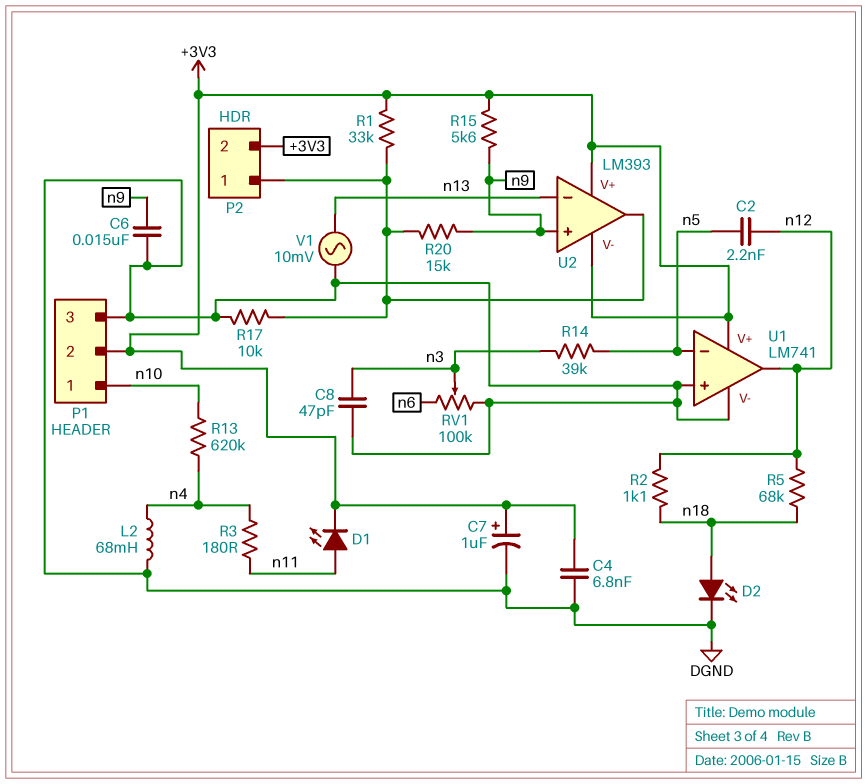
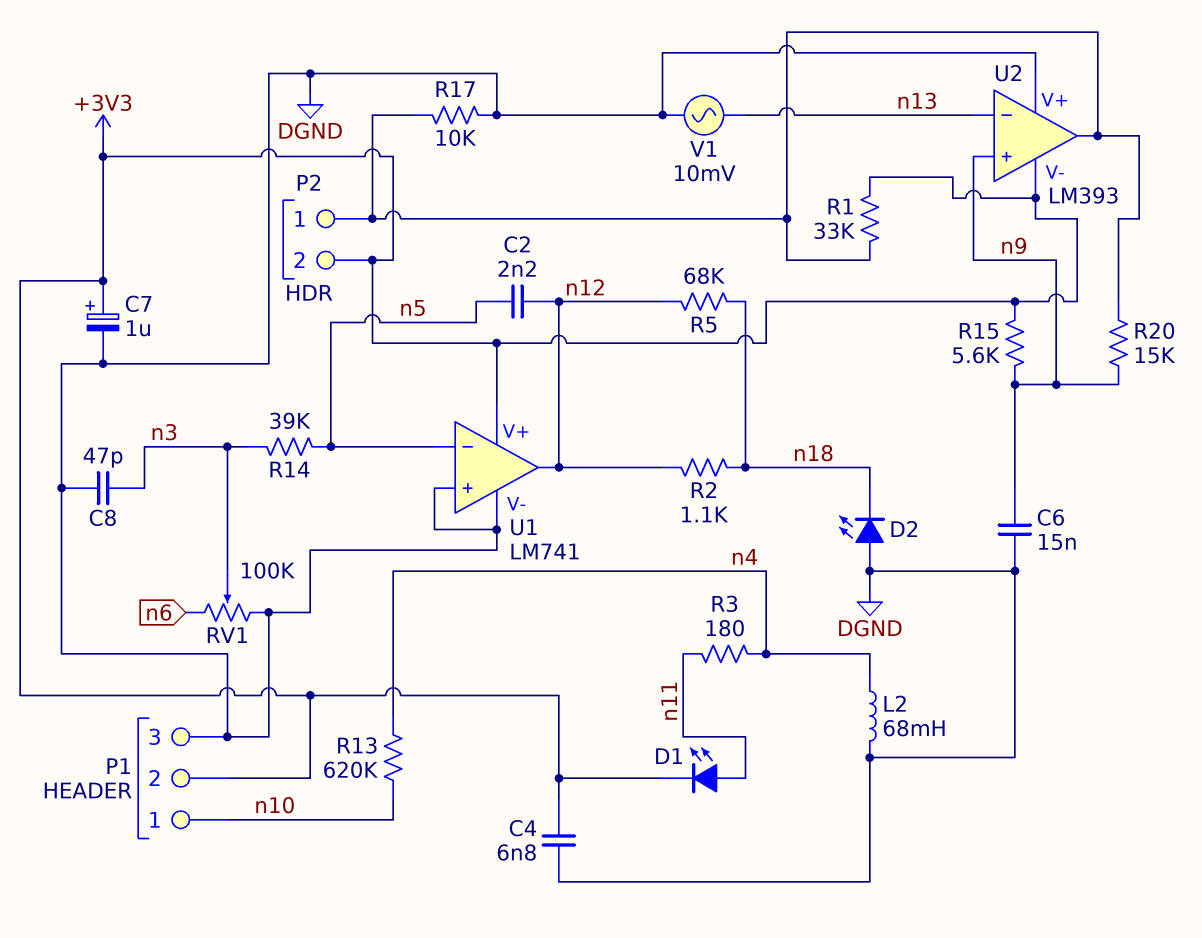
D2: LED (A n18, K DGND) -> LED (A DGND, K n18)
U2 pin V+: +3V3 -> DGND

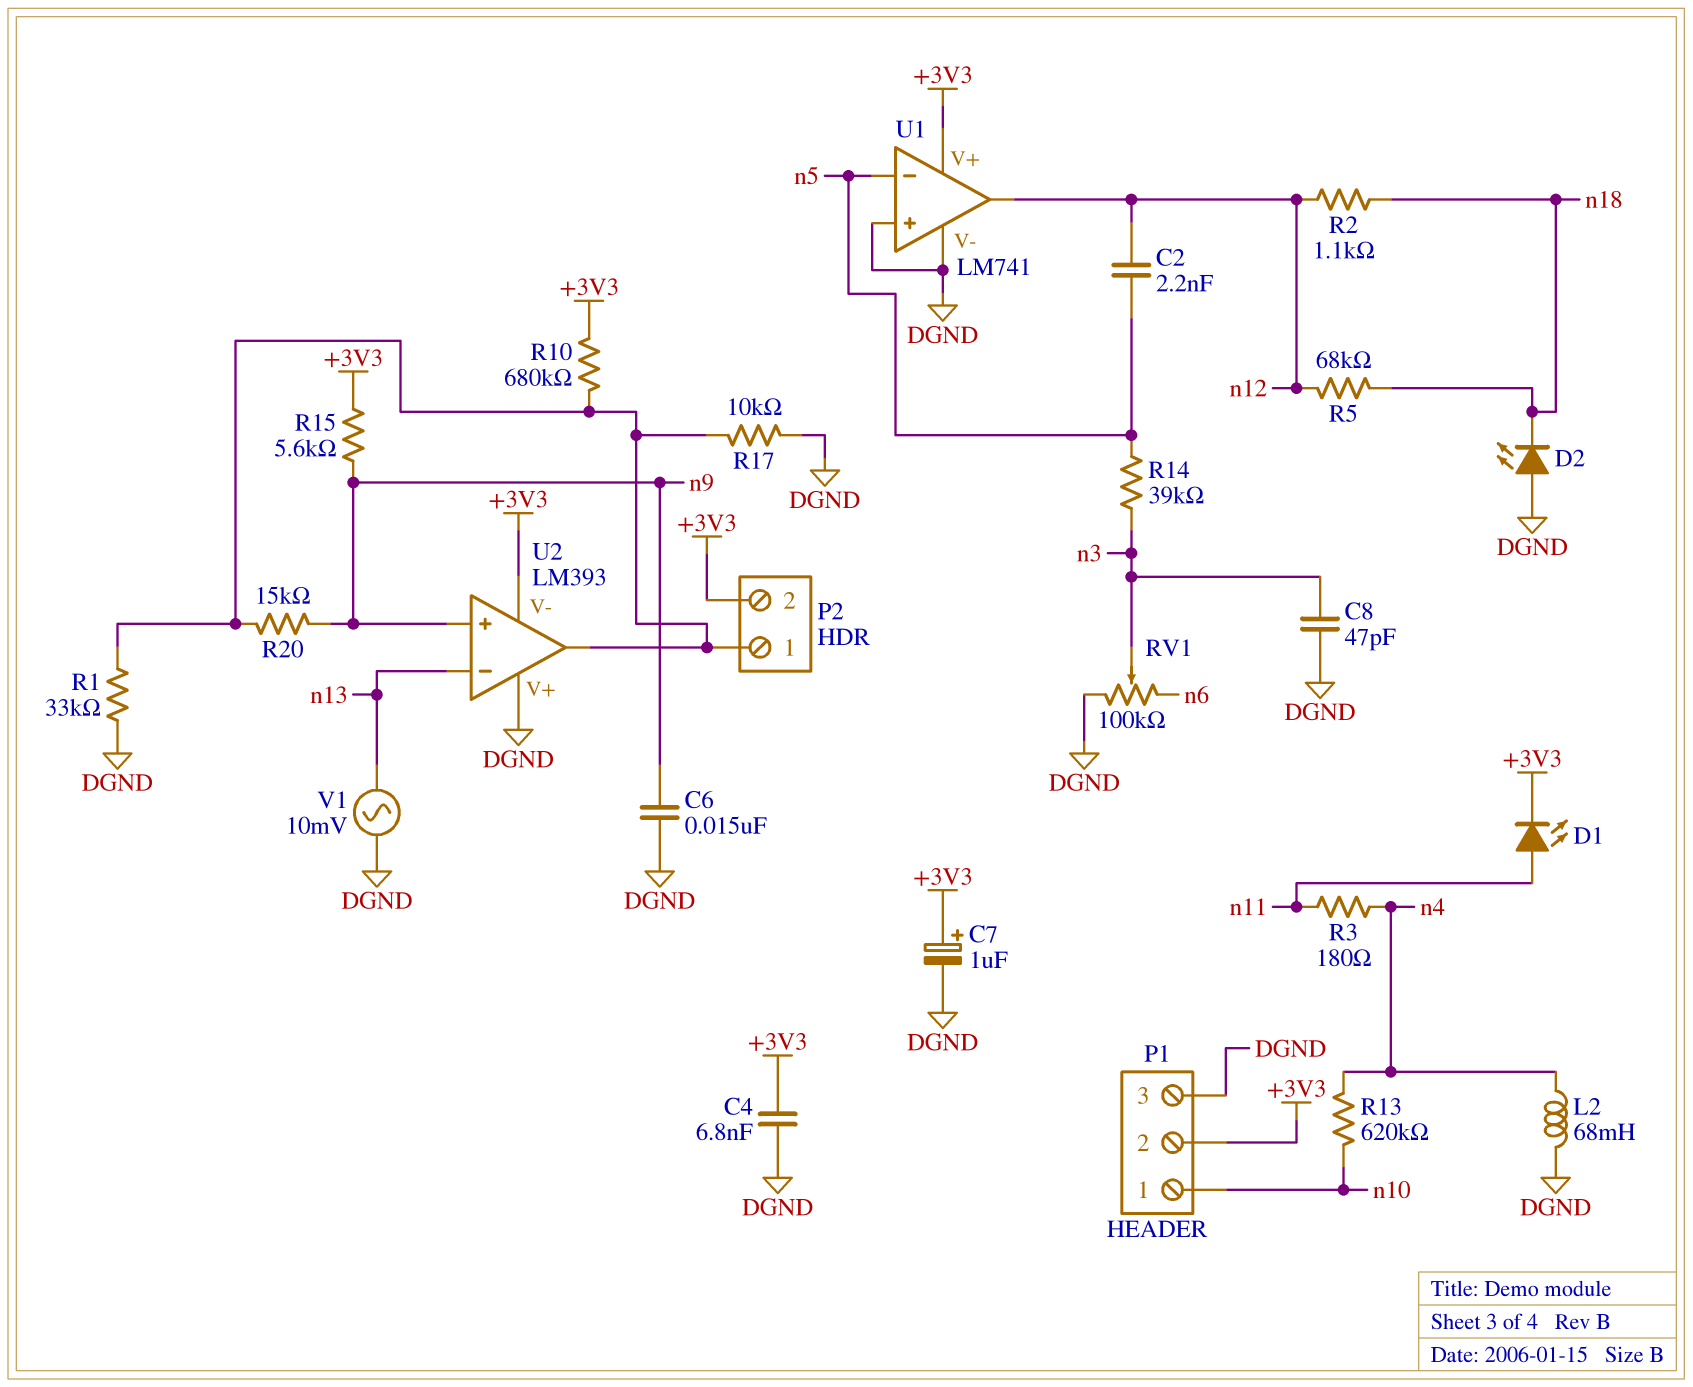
R1: 33k (+3V3, P2/1) -> 33k (DGND, P2/1)
R10: none -> 680k (+3V3, P2/1)

